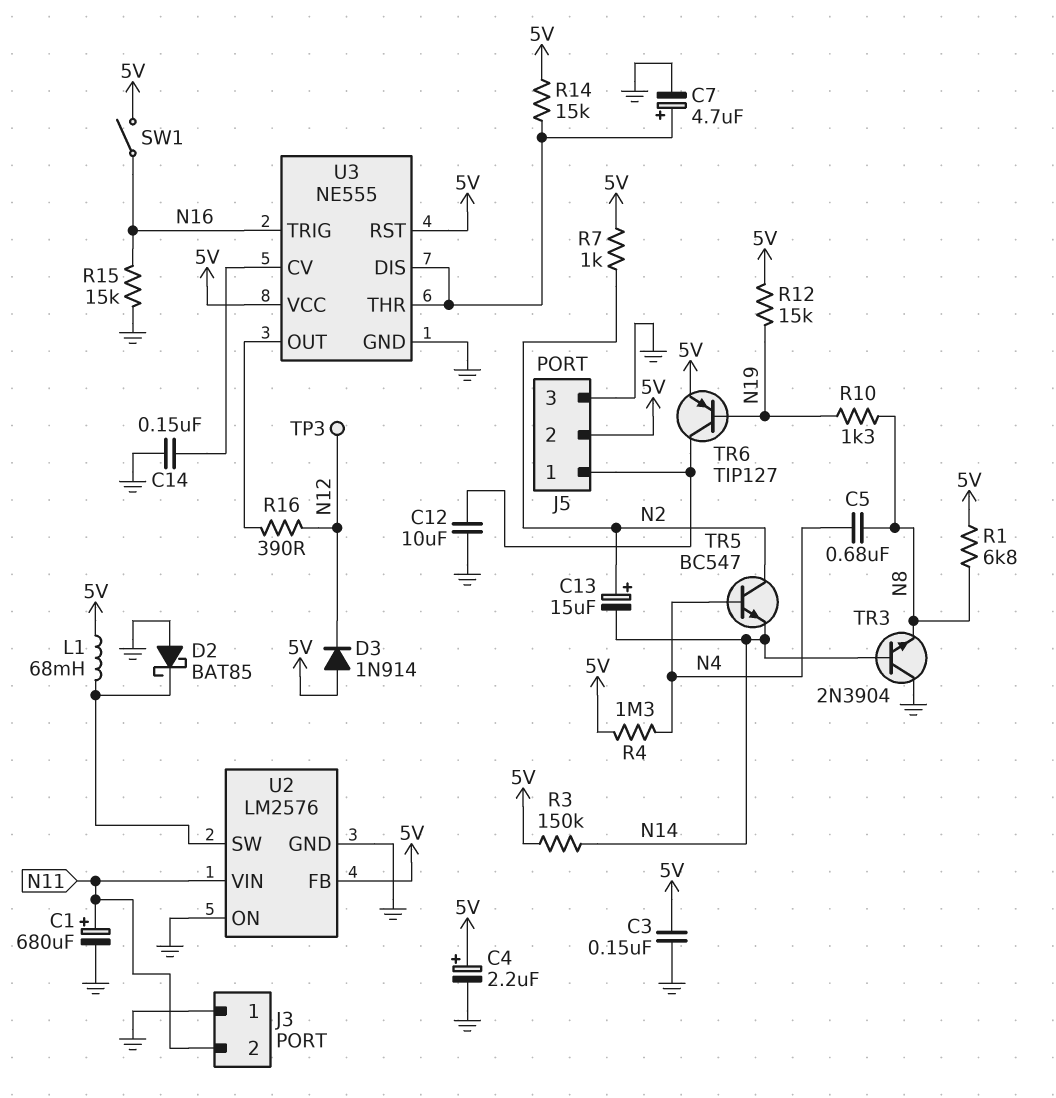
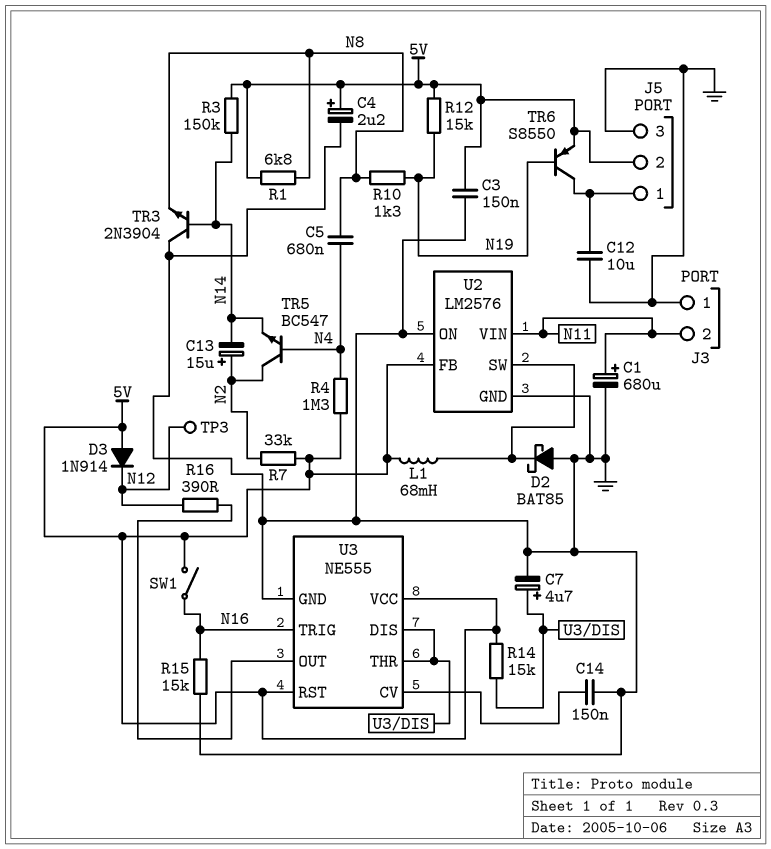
R7: 1k (5V, N2) -> 33k (5V, N2)
TR6: PNP TIP127 (B N19, C J5/1, E 5V) -> PNP S8550 (B N19, C J5/1, E 5V)

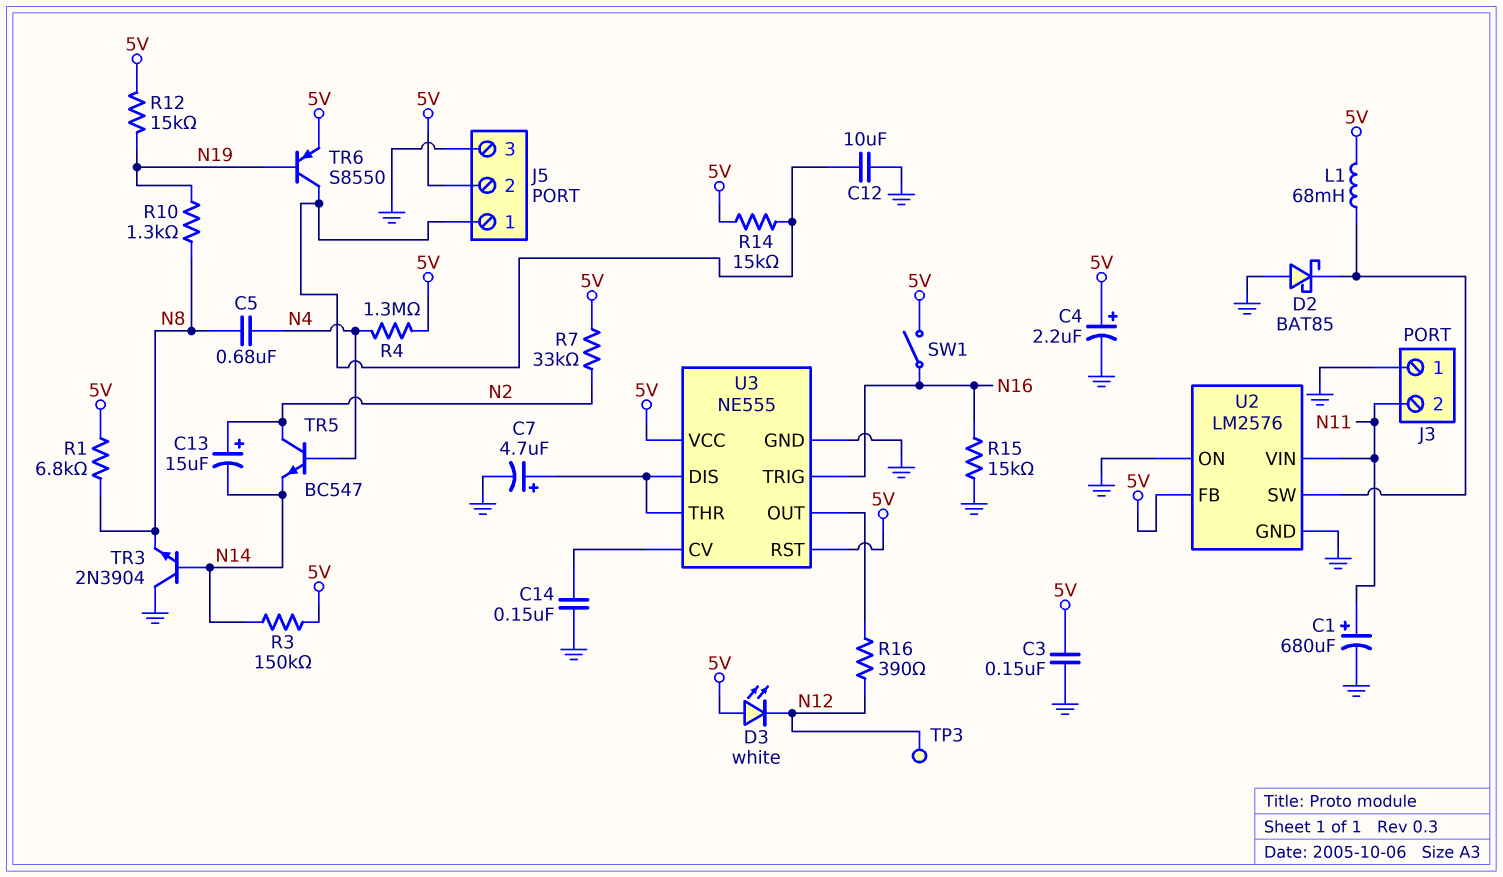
D3: diode 1N914 (A 5V, K N12) -> LED white (A 5V, K N12)
R14: 15k (5V, U3/DIS) -> 15k (5V, J5/1)

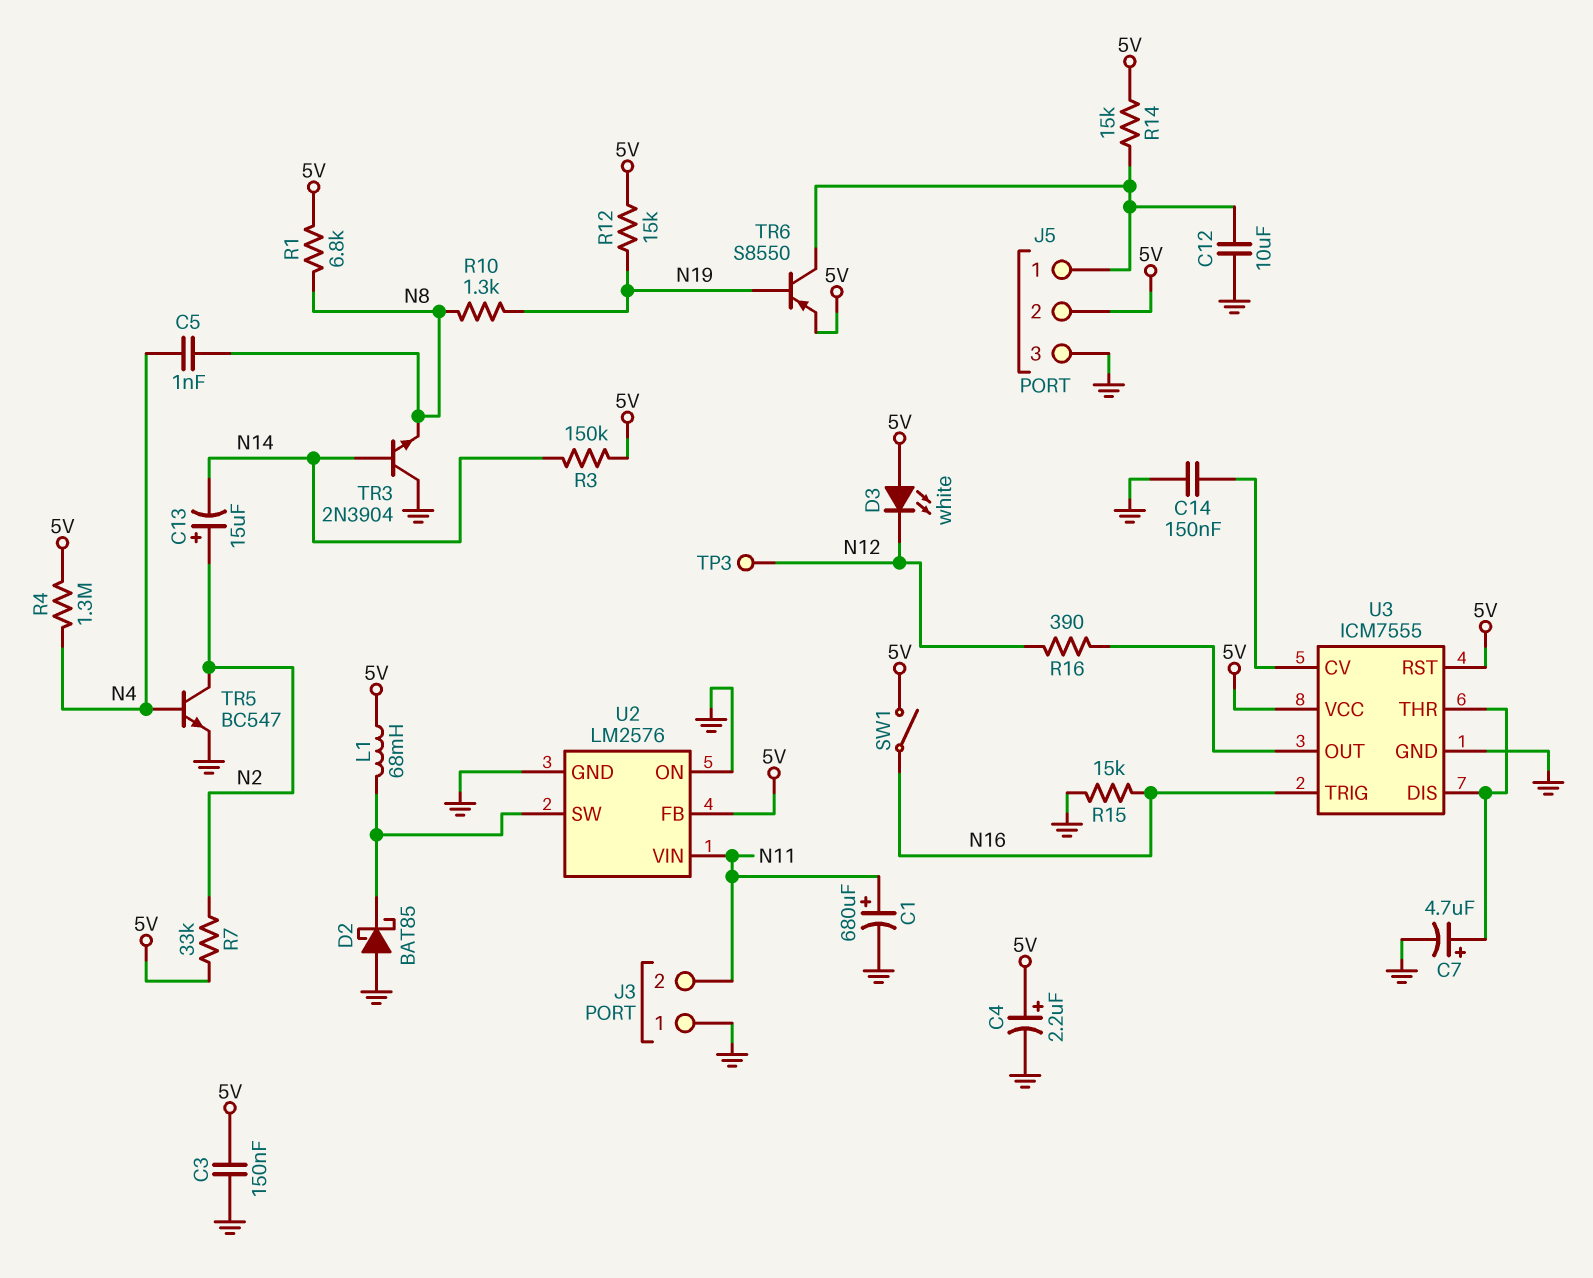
C5: 680nF (N4, N8) -> 1nF (N4, N8)
TR5: NPN BC547 (B N4, C N2, E N14) -> NPN BC547 (B N4, C N2, E GND)
U3: NE555 -> ICM7555

